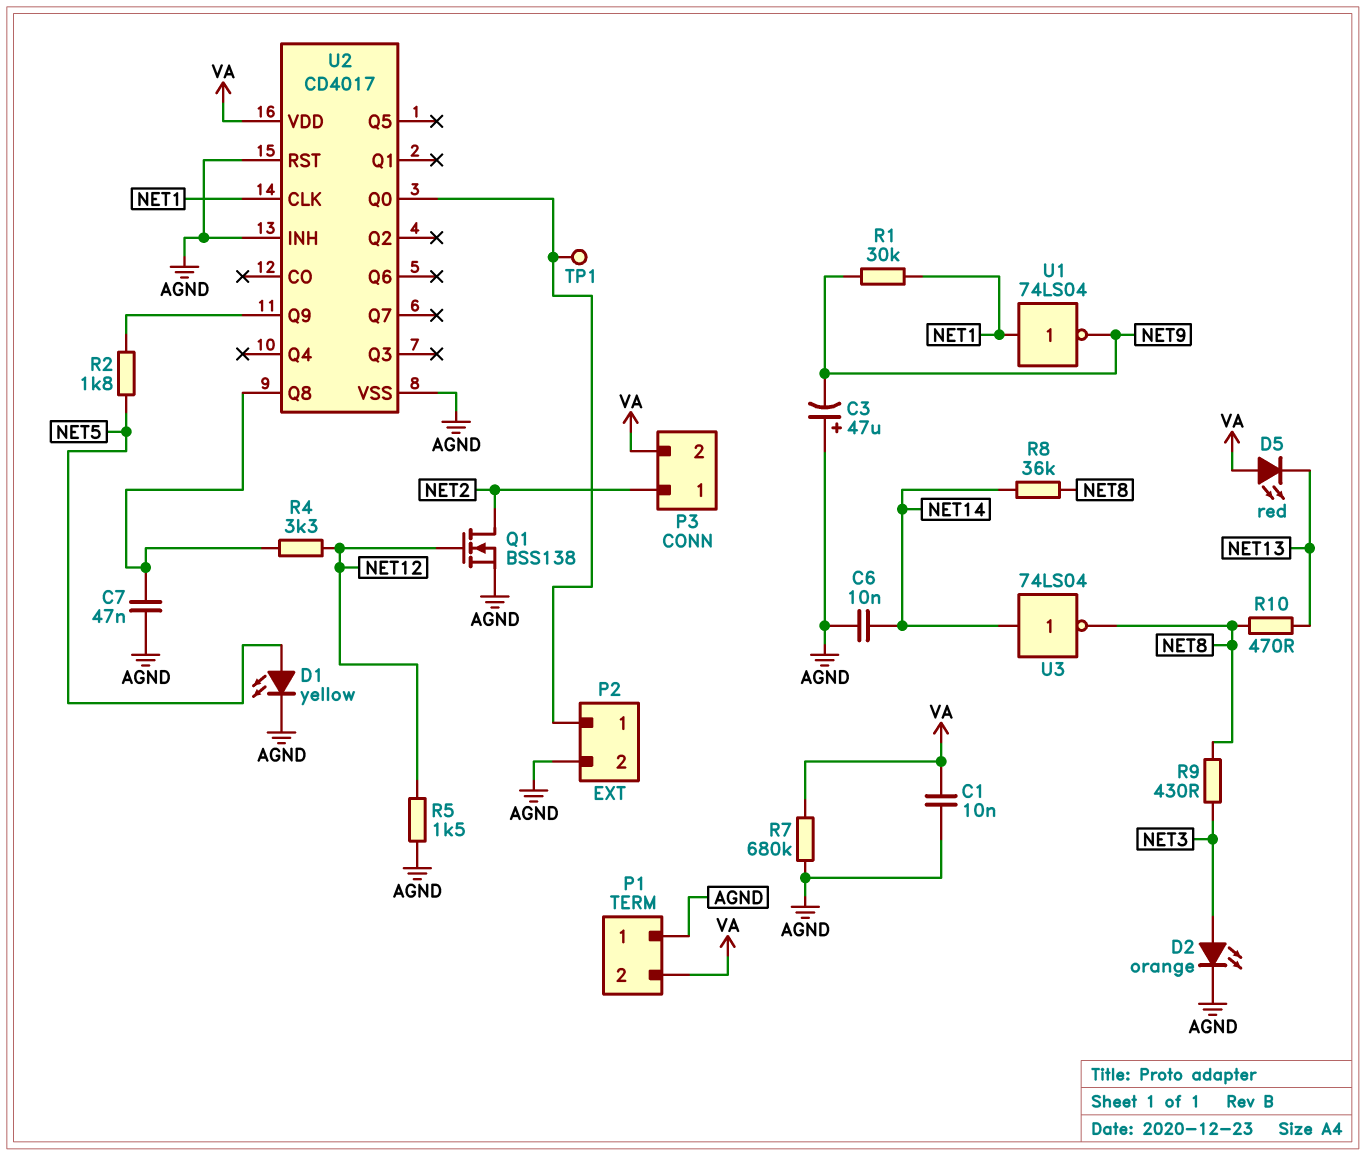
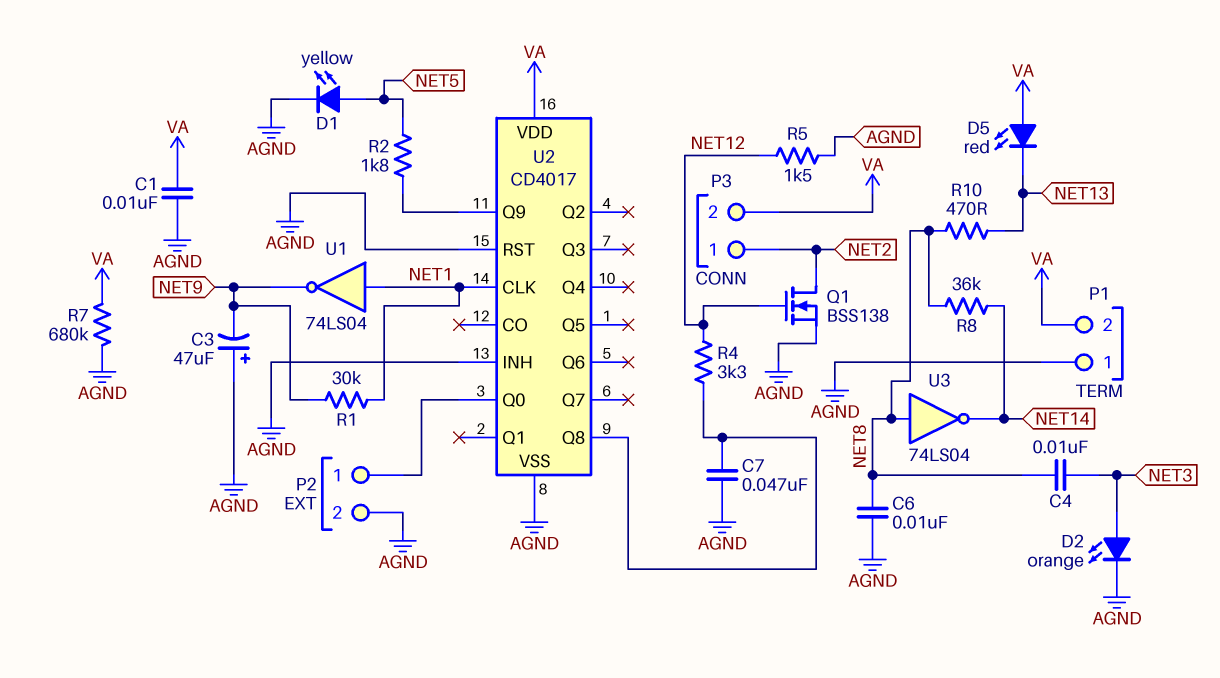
C4: none -> 10nF (NET3, NET8)
C6: 10nF (AGND, NET14) -> 10nF (AGND, NET8)
R9: 430 (NET3, NET8) -> none
TP1: test point (P2/1) -> none
U3: NOT 74LS04 (in NET14, out NET8) -> NOT 74LS04 (in NET8, out NET14)

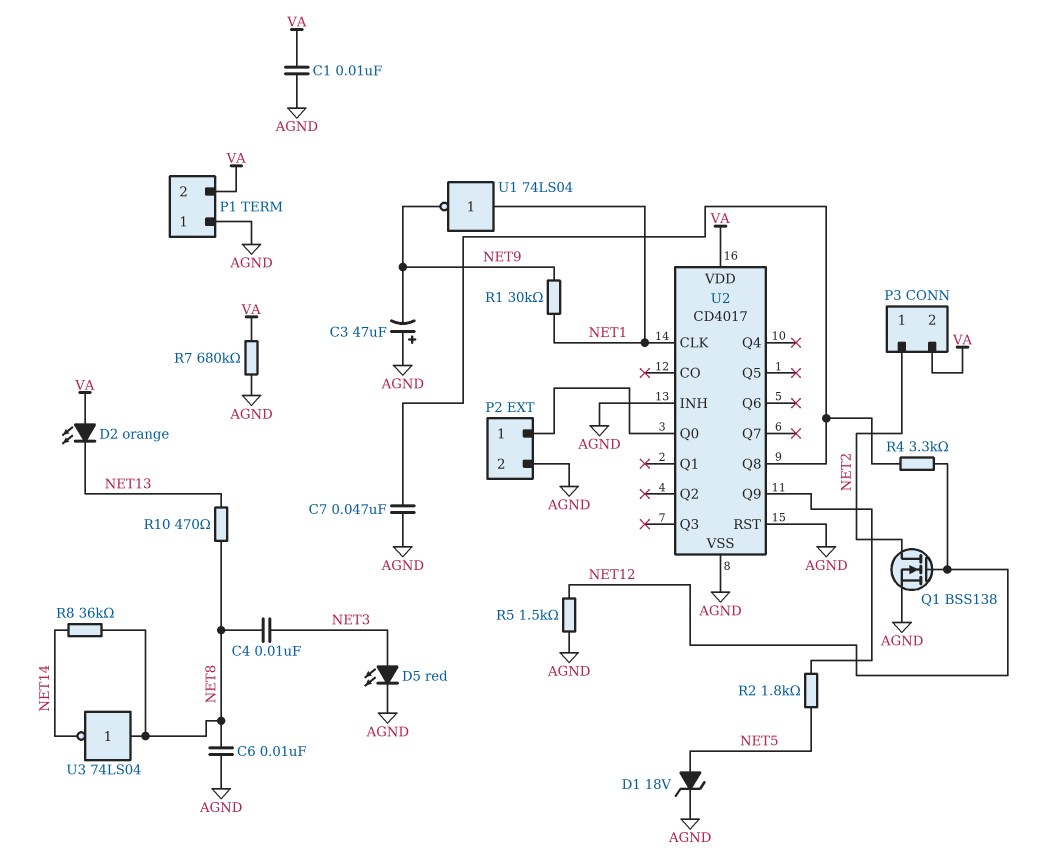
D1: LED yellow (A NET5, K AGND) -> zener 18V (A NET5, K AGND)
D2: LED orange (A NET3, K AGND) -> LED orange (A VA, K NET13)
D5: LED red (A VA, K NET13) -> LED red (A NET3, K AGND)

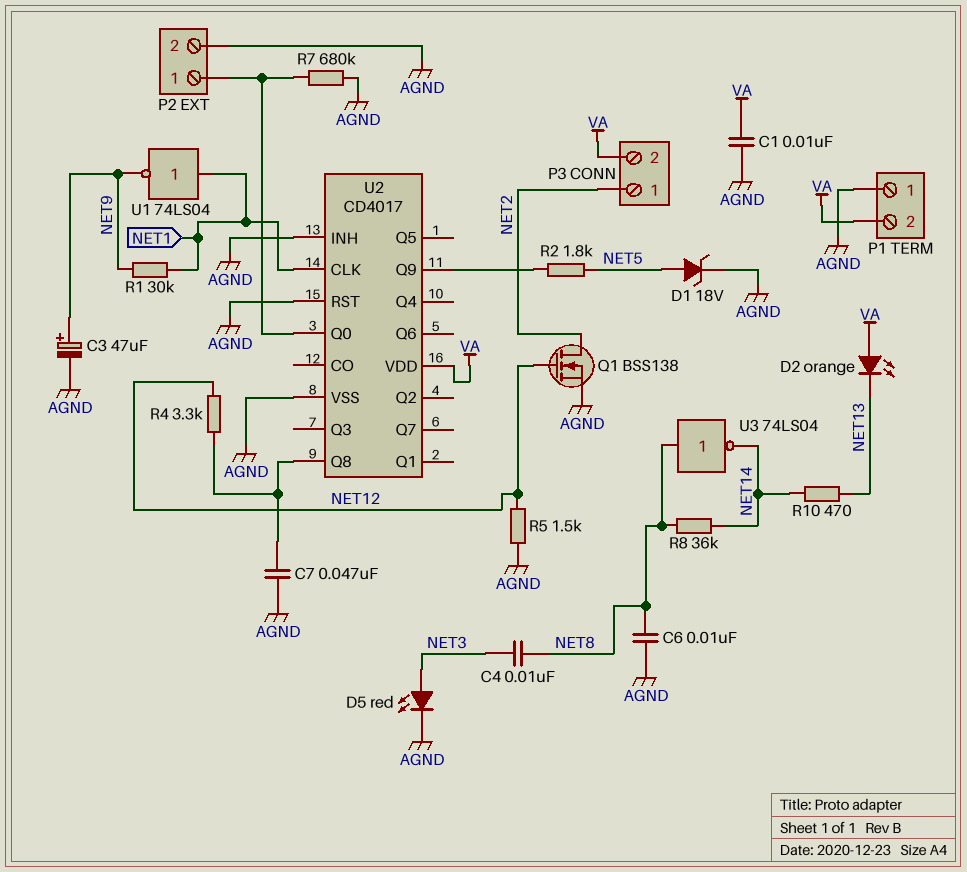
C3: 47uF (plus AGND, minus NET9) -> 47uF (plus NET9, minus AGND)
R7: 680k (AGND, VA) -> 680k (AGND, P2/1)
R10: 470 (NET8, NET13) -> 470 (NET13, NET14)

